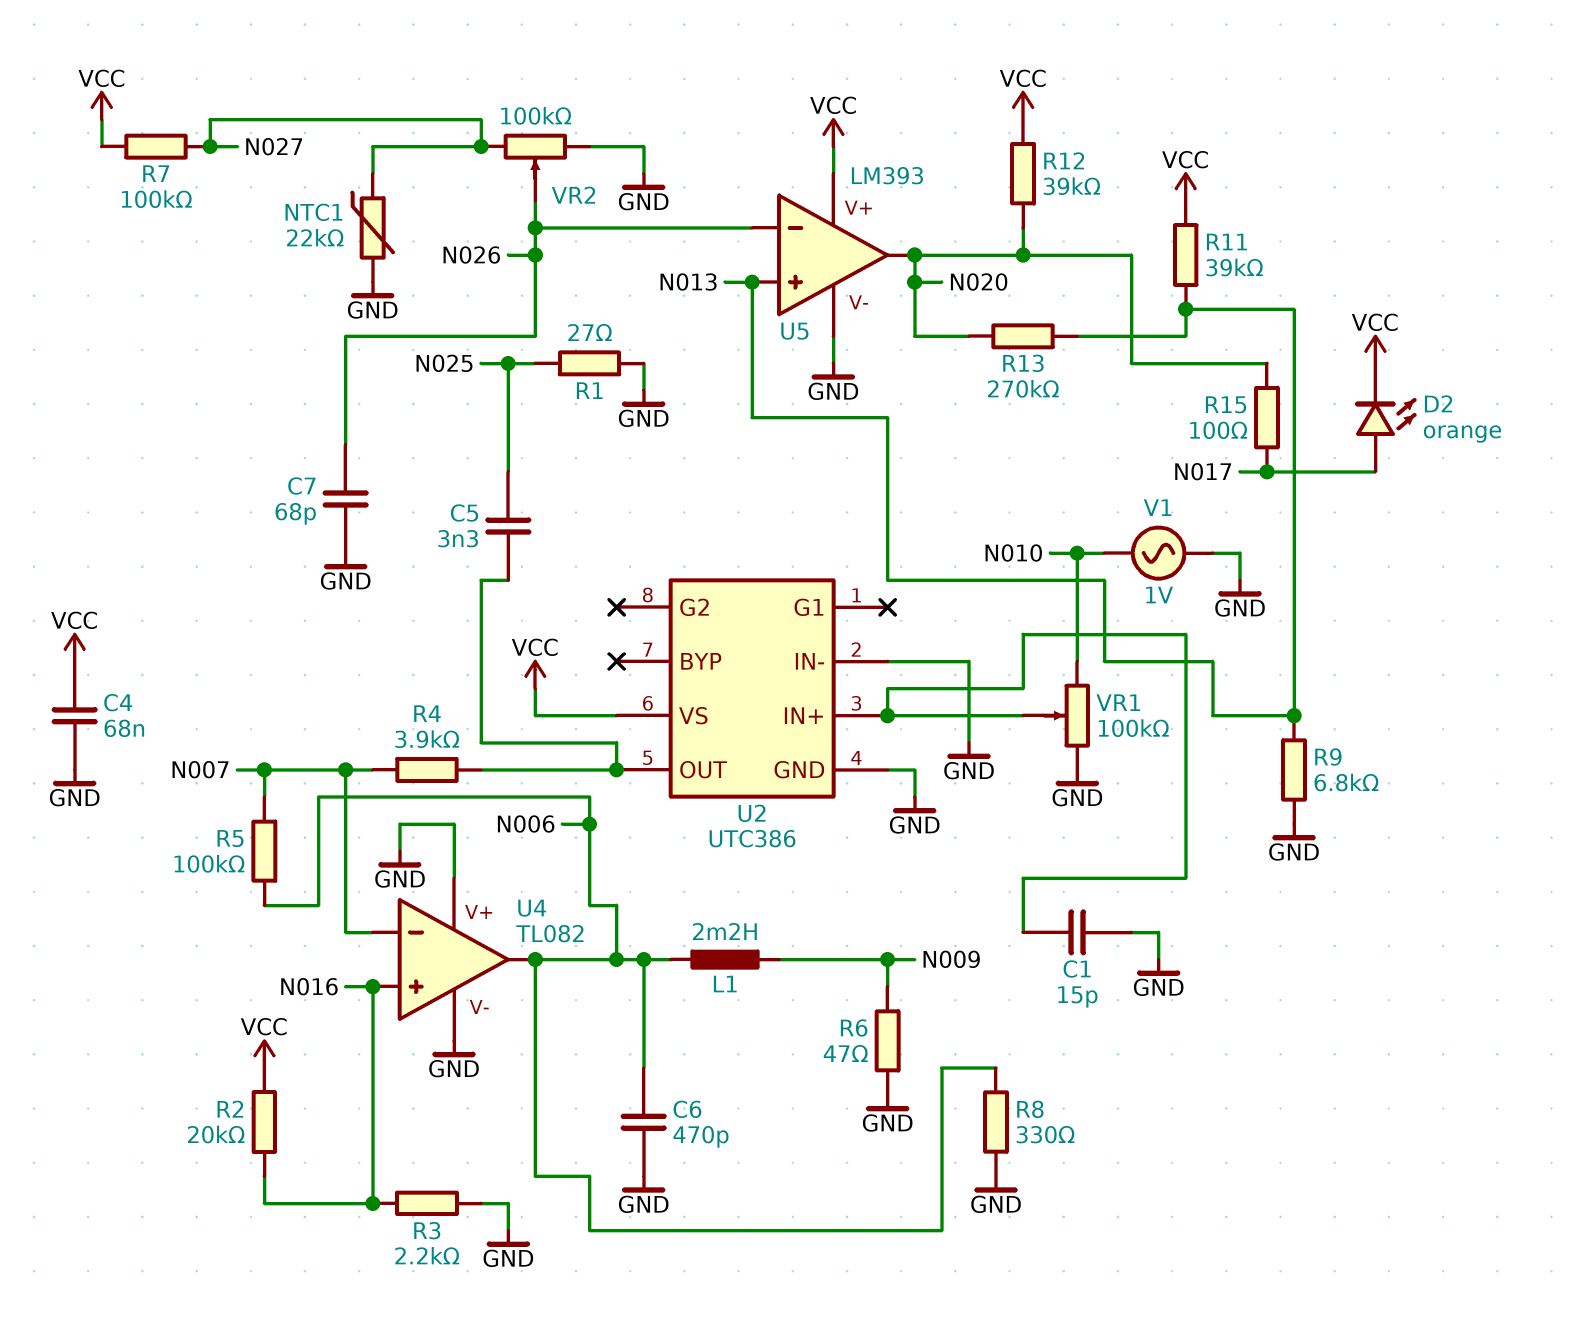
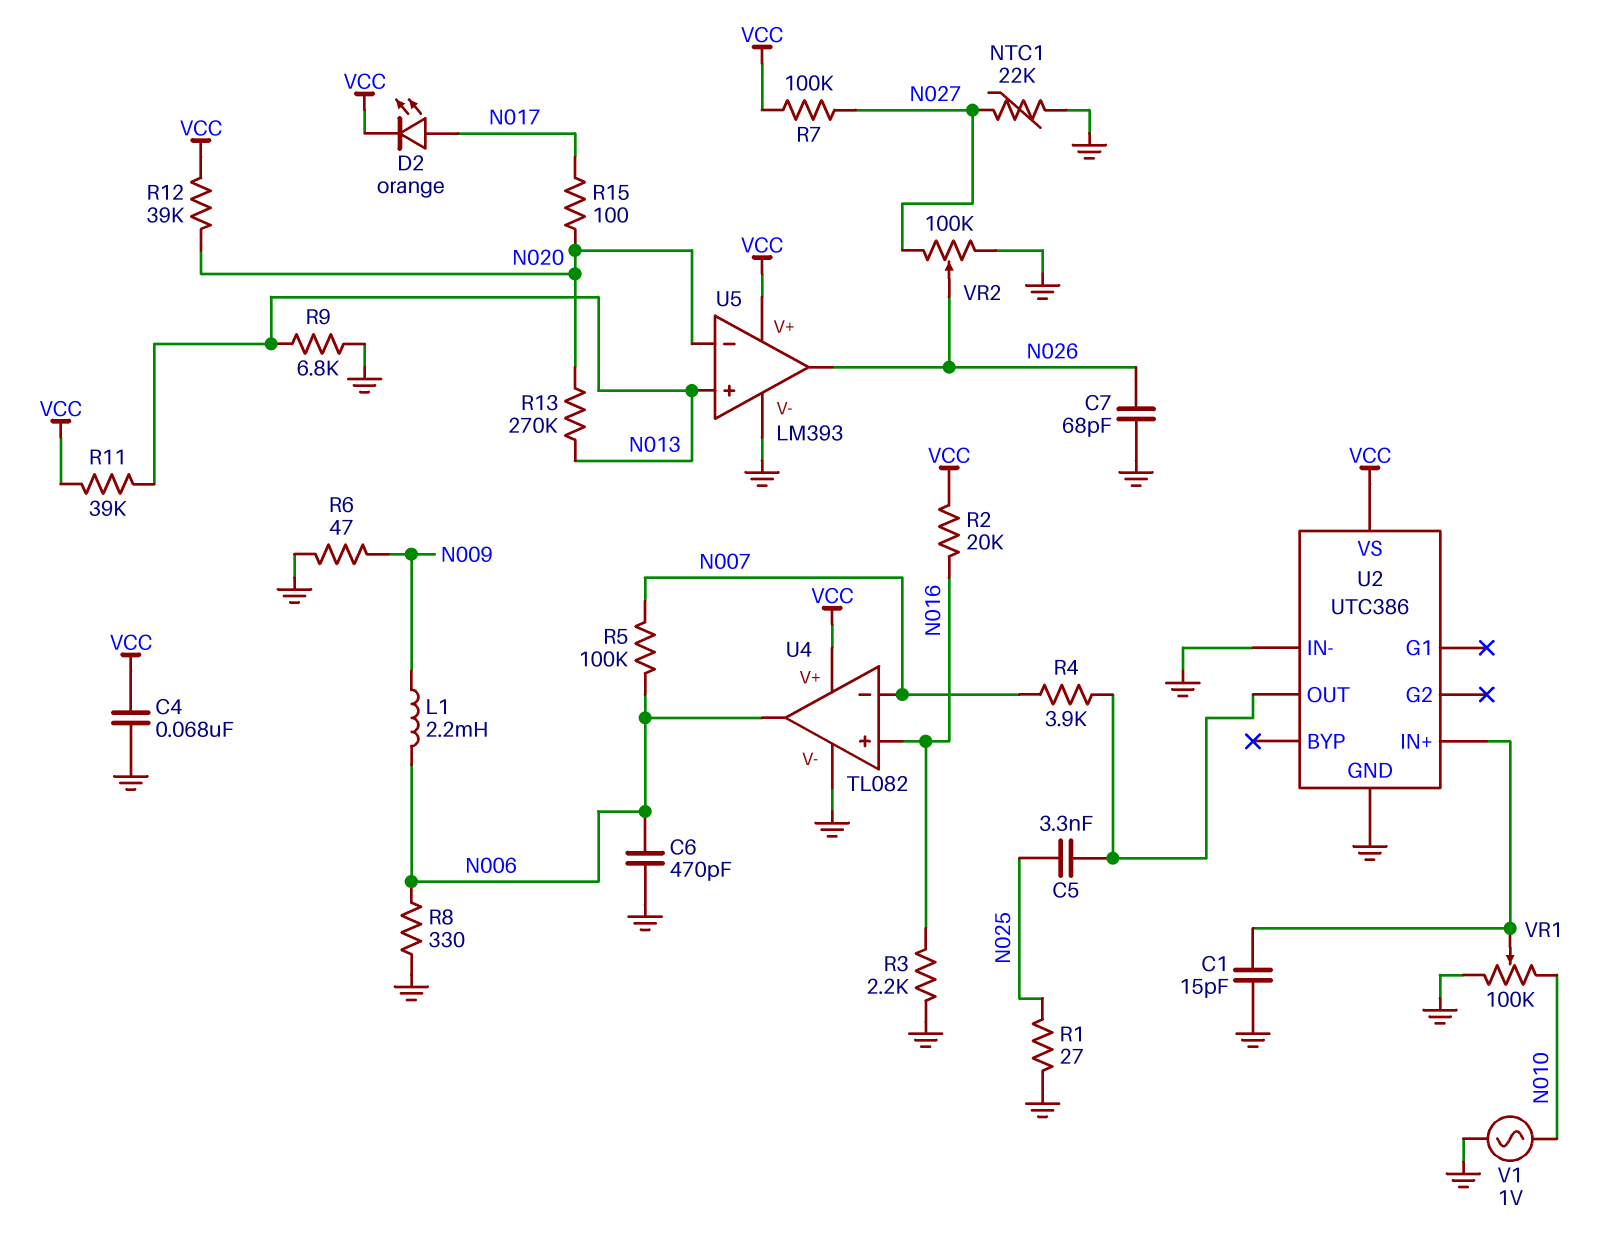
U4 pin V+: GND -> VCC
U5 pin in-: N026 -> N020
U5 pin out: N020 -> N026

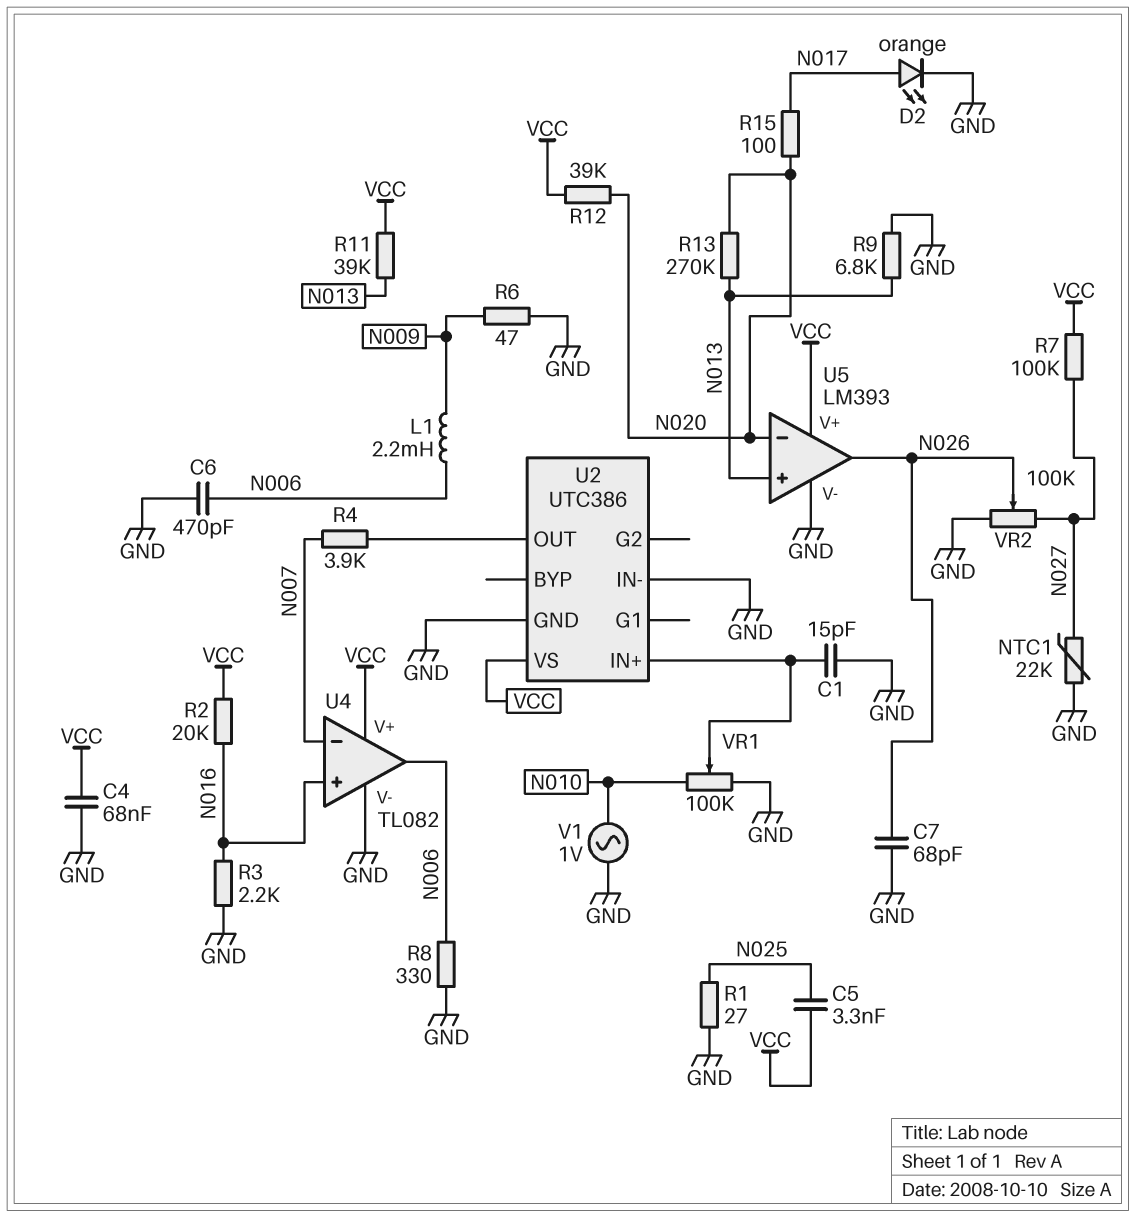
C5: 3.3nF (N025, U2/OUT) -> 3.3nF (N025, VCC)
D2: LED orange (A N017, K VCC) -> LED orange (A N017, K GND)
R5: 100k (N006, N007) -> none

